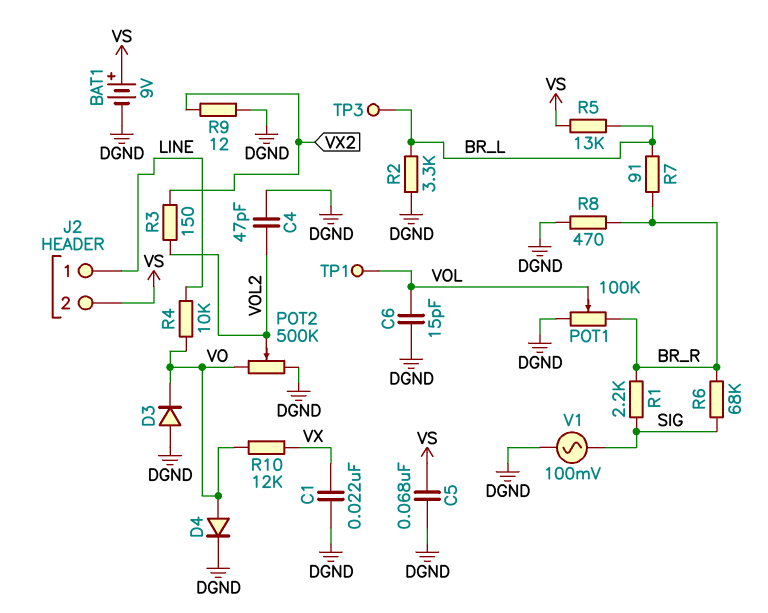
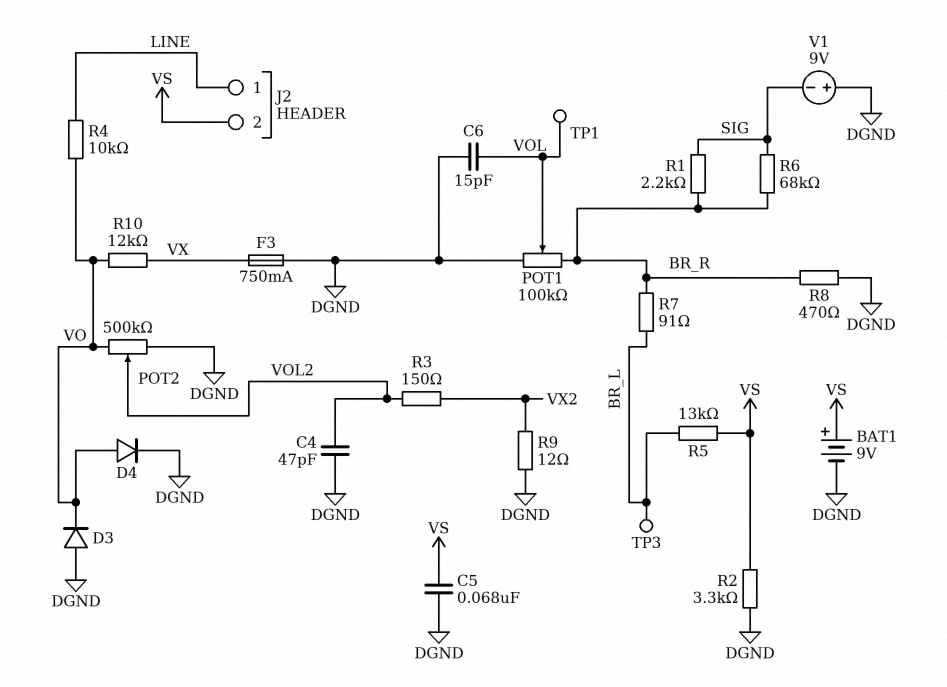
C1: 22nF (DGND, VX) -> none
F3: none -> 750mA (DGND, VX)
R2: 3.3k (BR_L, DGND) -> 3.3k (DGND, VS)
V1: AC 100mV (DGND, SIG) -> 9V (plus DGND, minus SIG)

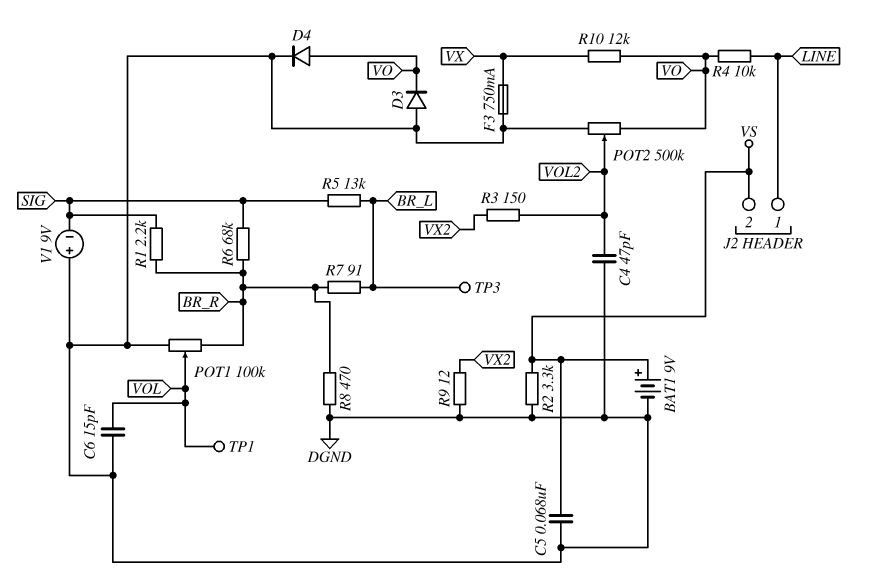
R5: 13k (BR_L, VS) -> 13k (BR_L, SIG)

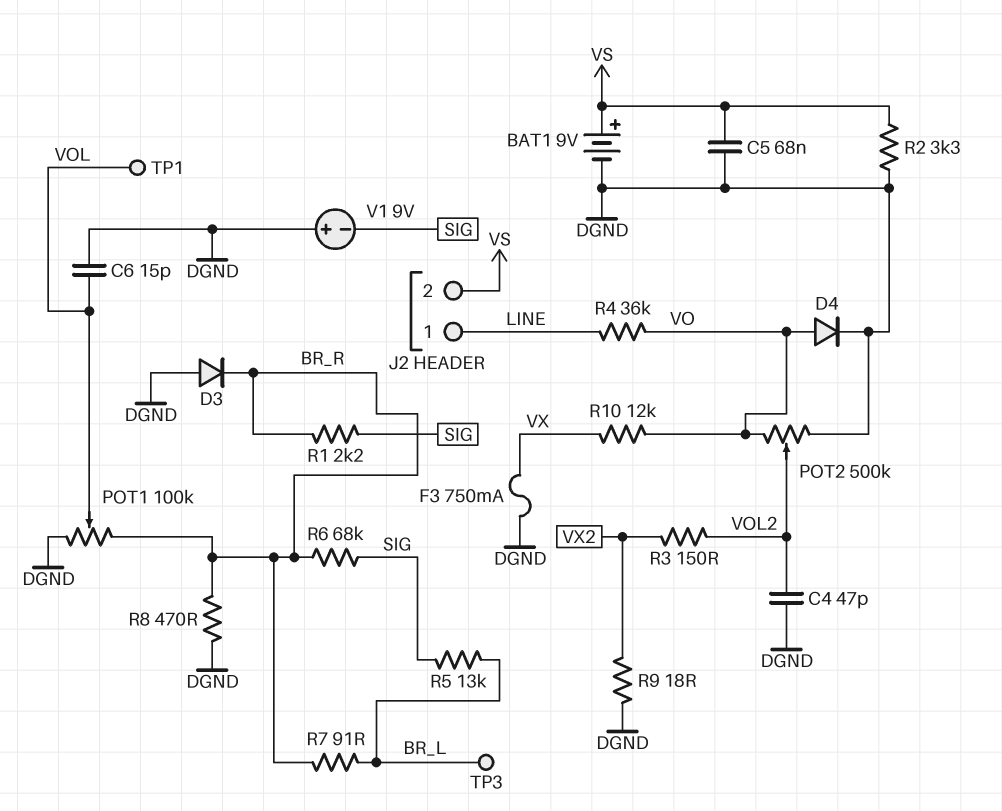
D3: diode (A DGND, K VO) -> diode (A DGND, K BR_R)
R4: 10k (LINE, VO) -> 36k (LINE, VO)
R9: 12 (DGND, VX2) -> 18 (DGND, VX2)

